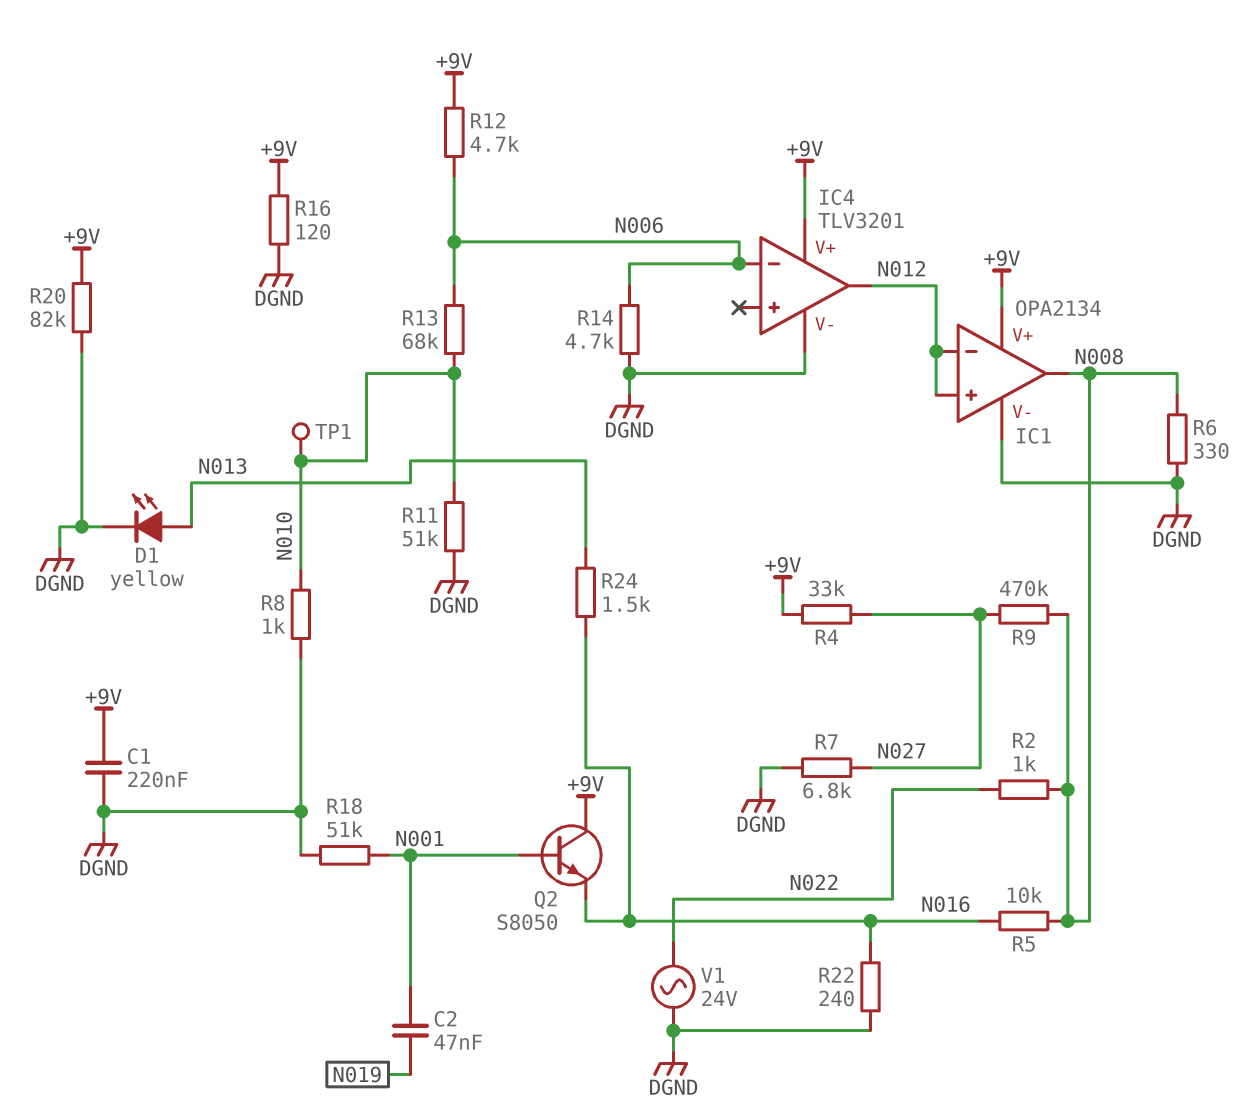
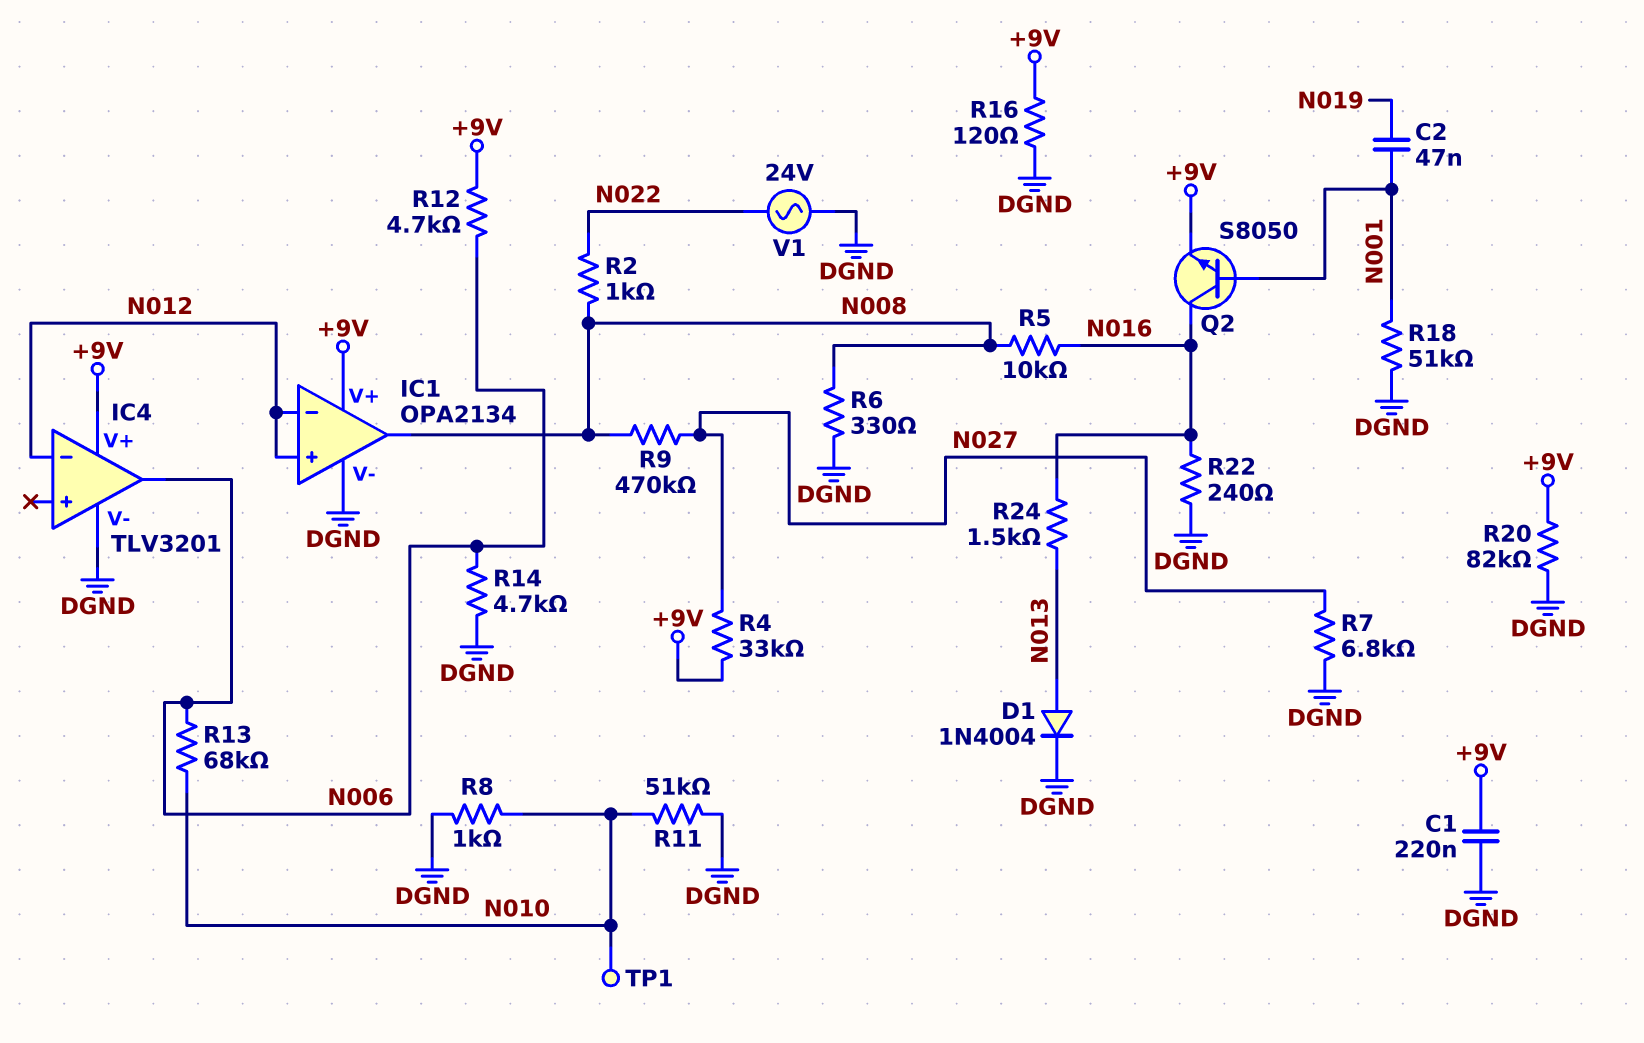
D1: LED yellow (A N013, K DGND) -> diode 1N4004 (A N013, K DGND)
IC4 pin in-: N006 -> N012
IC4 pin out: N012 -> N006
Q2: NPN S8050 (B N001, C +9V, E N016) -> NPN S8050 (B N001, C N016, E +9V)

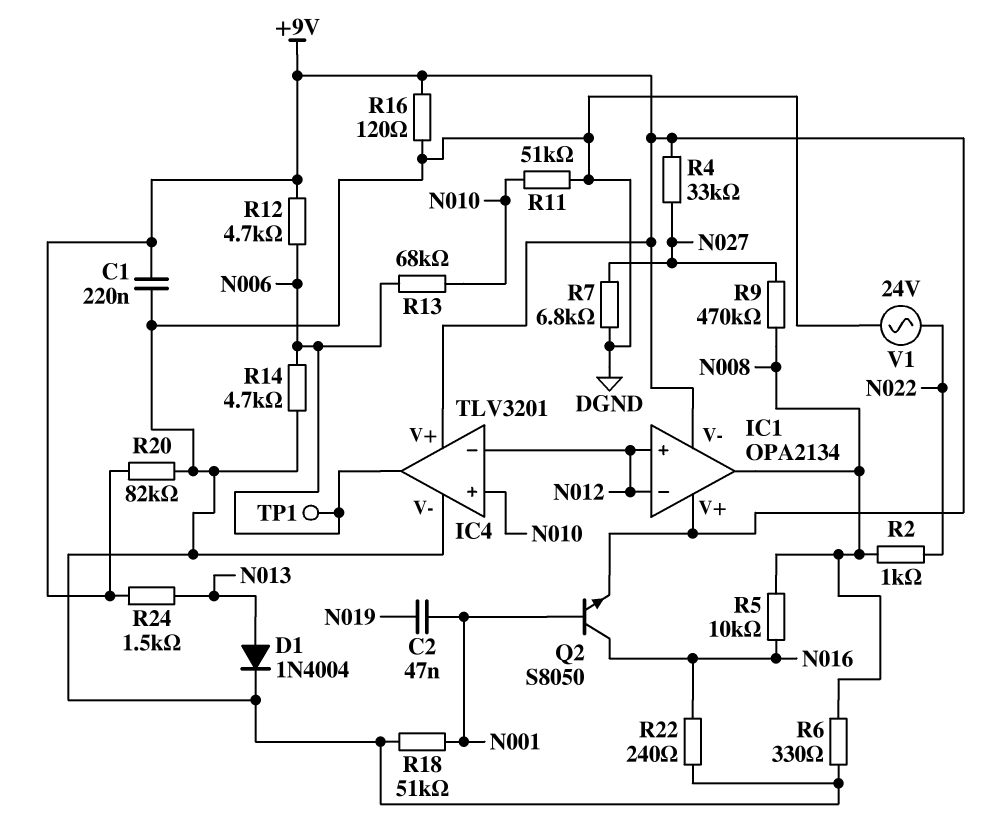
IC1 pin V-: DGND -> +9V
IC4 pin in+: none -> N010
R8: 1k (DGND, N010) -> none
R24: 1.5k (N013, N016) -> 1.5k (+9V, N013)
TP1: test point (N010) -> test point (N006)

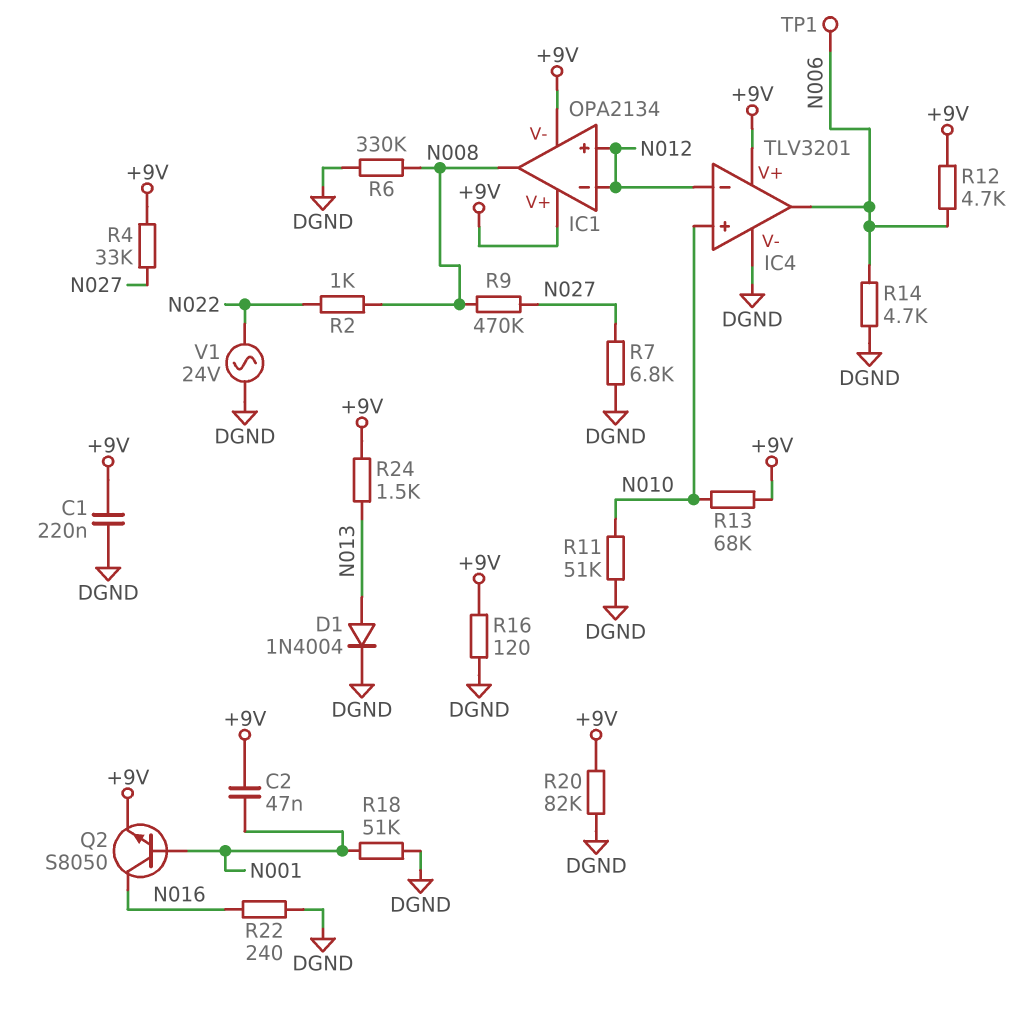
C2: 47nF (N001, N019) -> 47nF (+9V, N001)
R5: 10k (N008, N016) -> none
R6: 330 (DGND, N008) -> 330k (DGND, N008)
R13: 68k (N006, N010) -> 68k (+9V, N010)

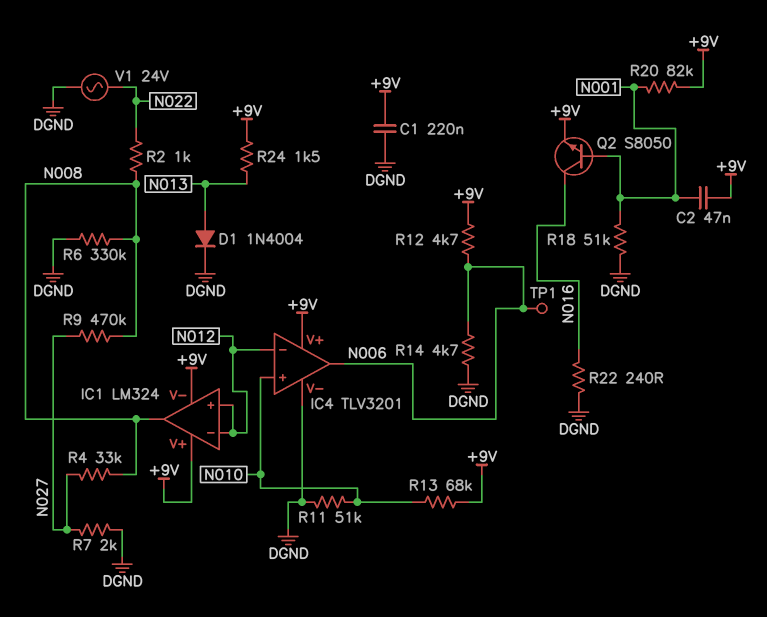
IC1: OPA2134 -> LM324
R4: 33k (+9V, N027) -> 33k (N008, N027)
R7: 6.8k (DGND, N027) -> 2k (DGND, N027)
R16: 120 (+9V, DGND) -> none
R20: 82k (+9V, DGND) -> 82k (+9V, N001)

